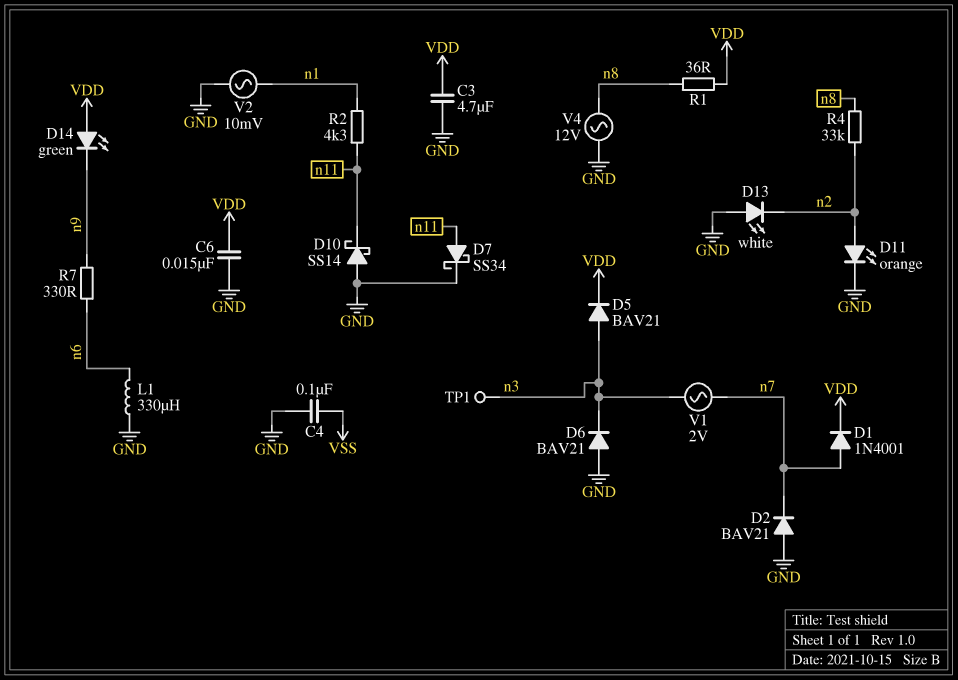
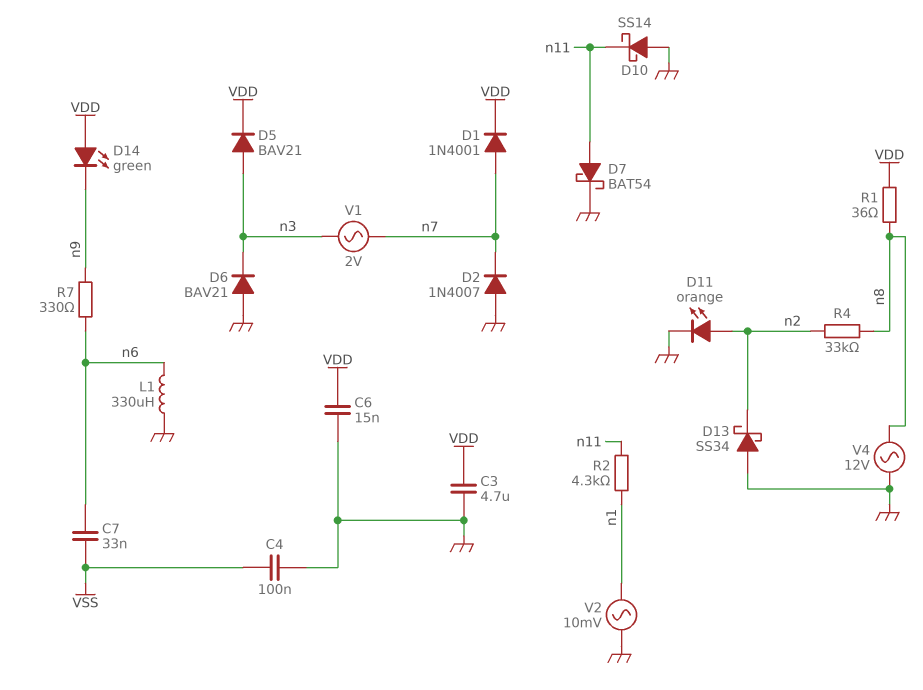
C7: none -> 33nF (VSS, n6)
D2: diode BAV21 (A GND, K n7) -> diode 1N4007 (A GND, K n7)
D7: schottky SS34 (A n11, K GND) -> schottky BAT54 (A n11, K GND)
D13: LED white (A GND, K n2) -> schottky SS34 (A GND, K n2)
TP1: test point (n3) -> none

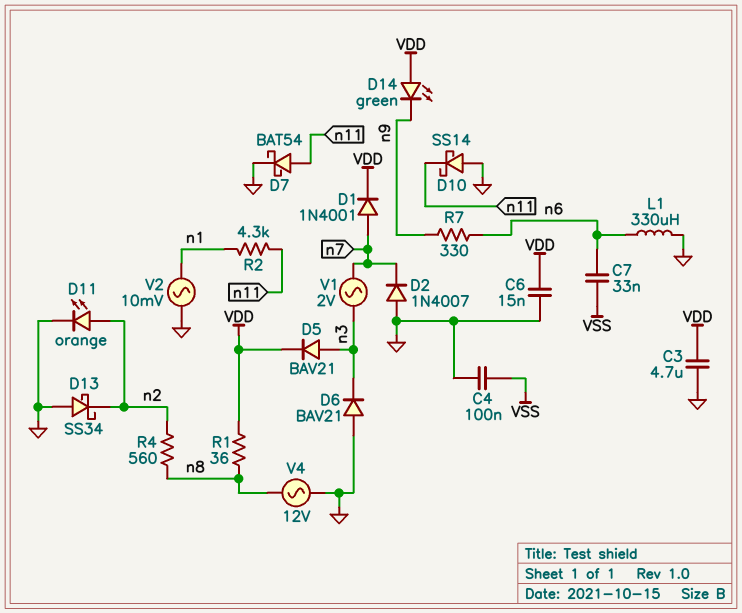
R4: 33k (n2, n8) -> 560 (n2, n8)

